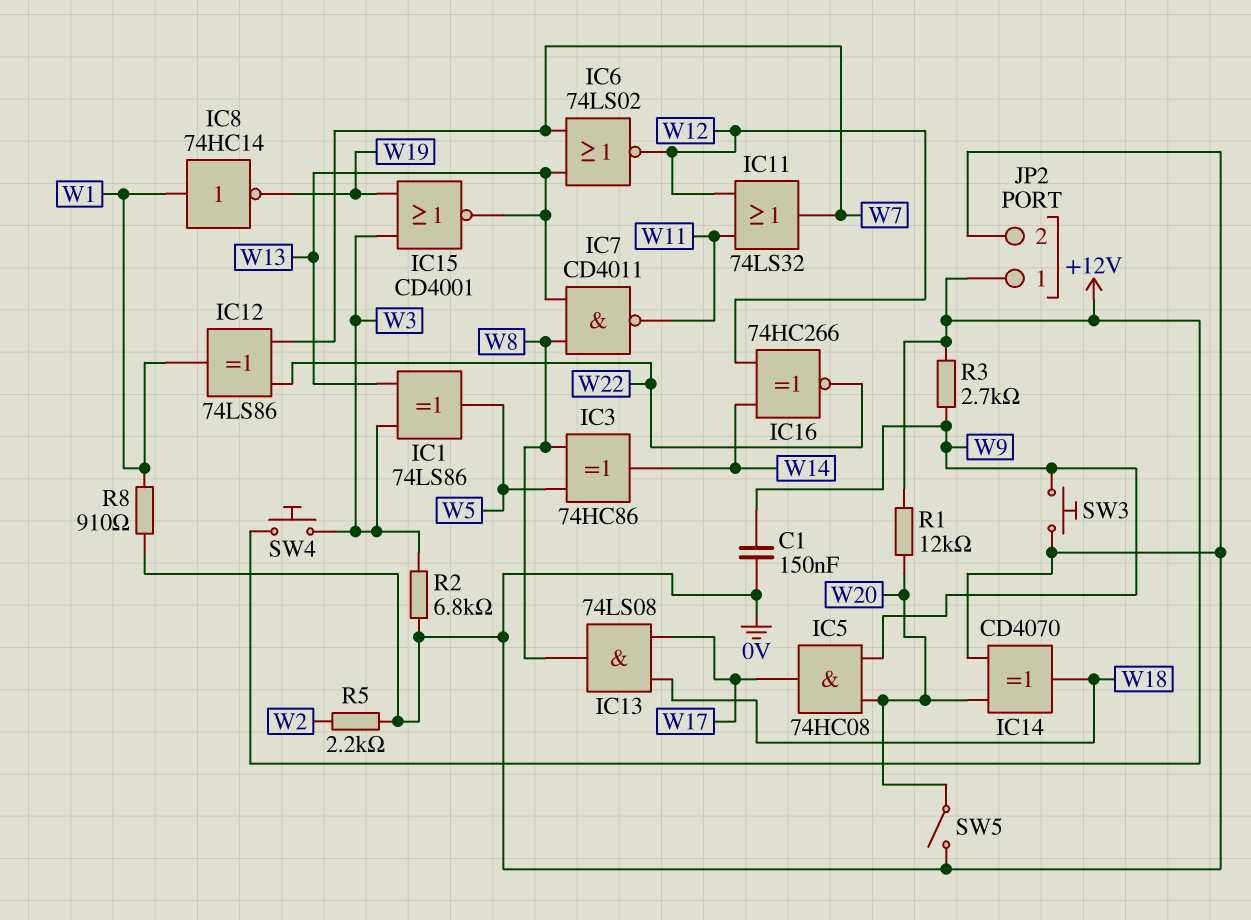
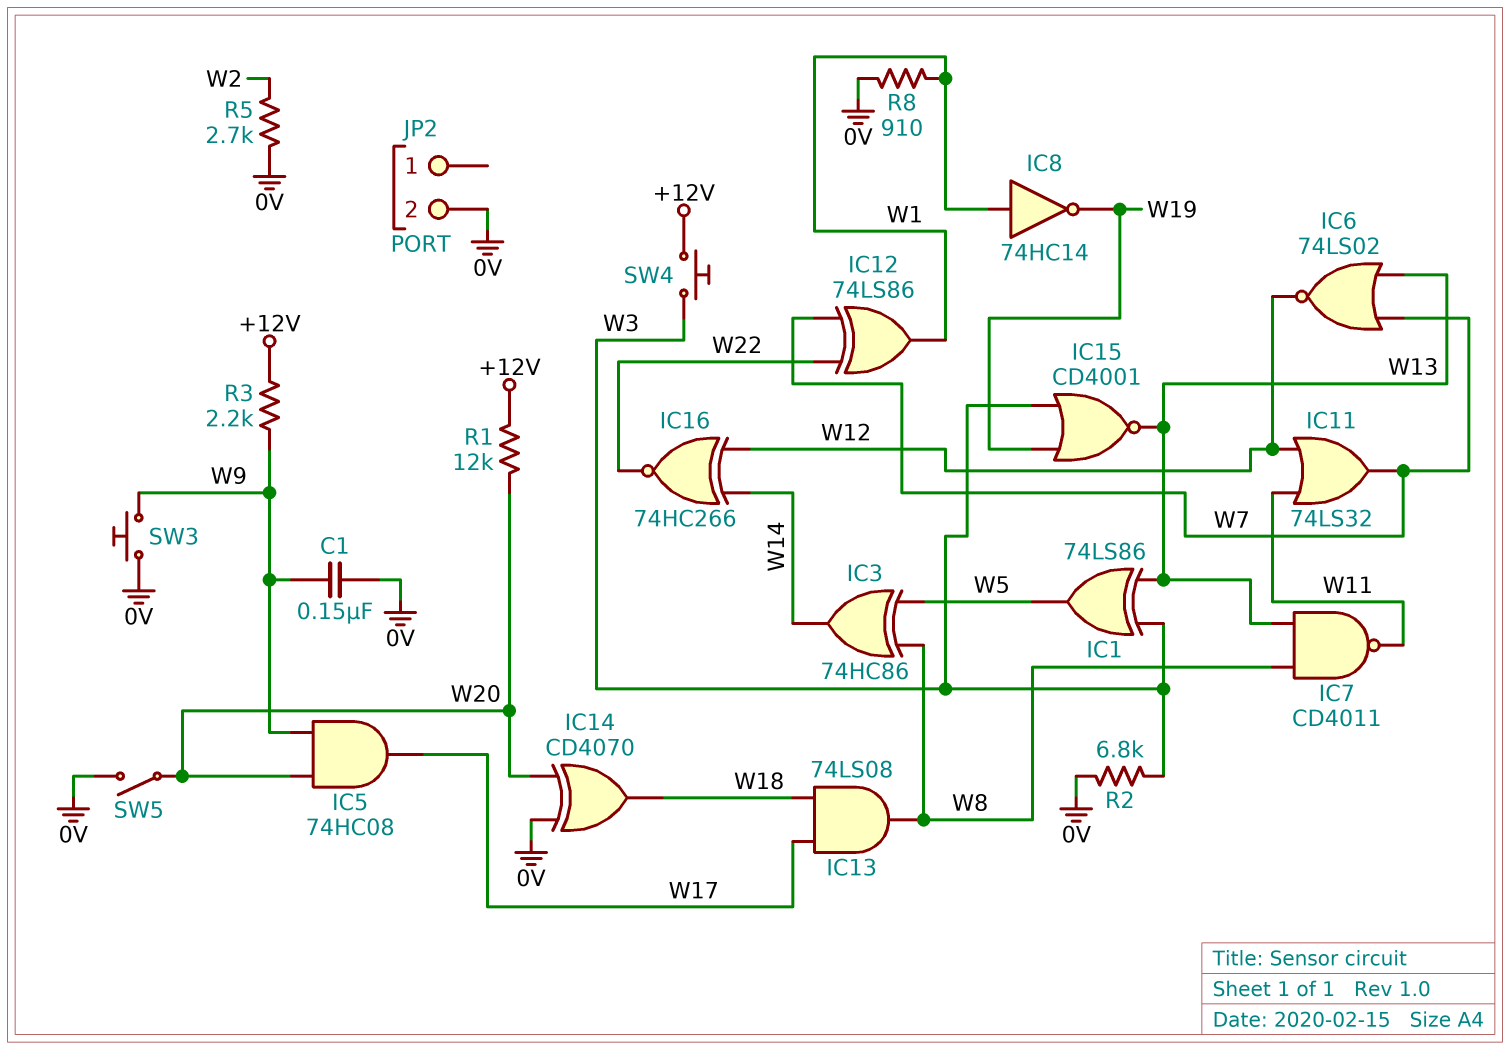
JP2 pin 1: +12V -> none
R3: 2.7k (+12V, W9) -> 2.2k (+12V, W9)
R5: 2.2k (0V, W2) -> 2.7k (0V, W2)

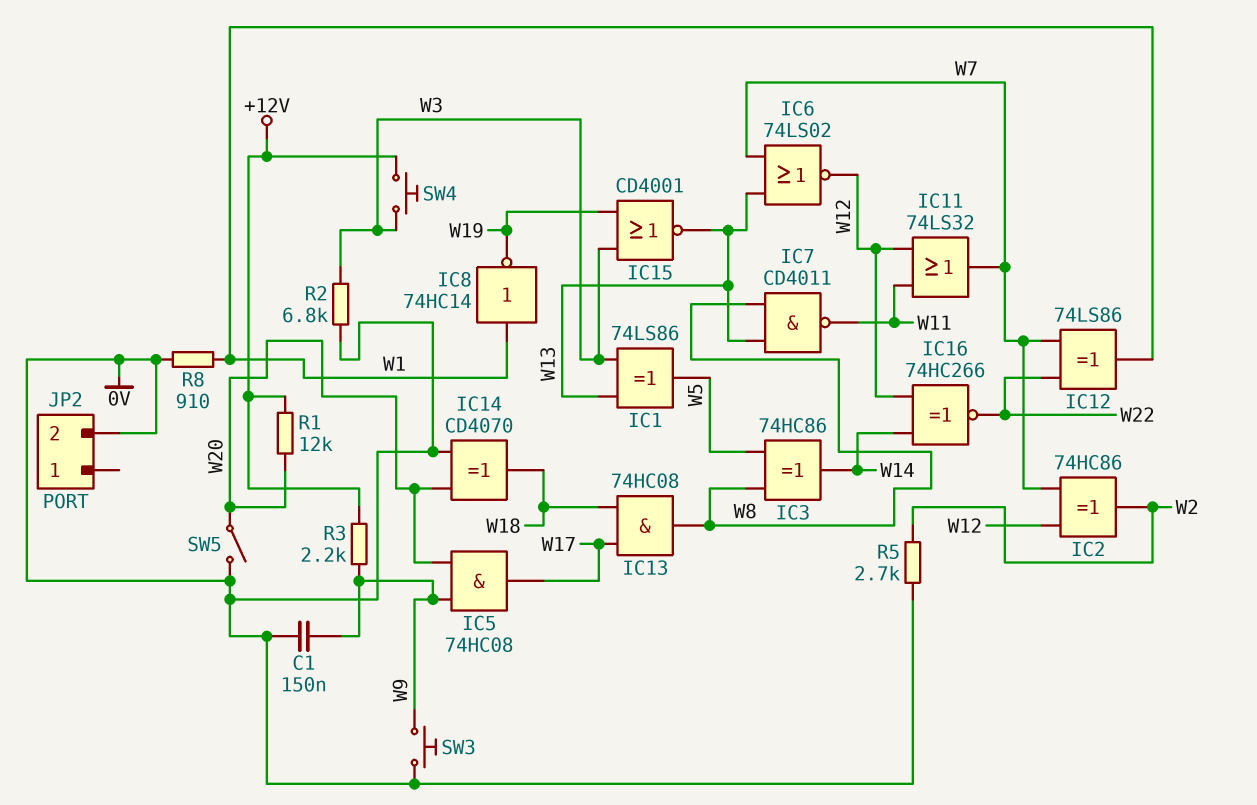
IC2: none -> XOR 74HC86 (in W7, in W12, out W2)
IC13: AND 74LS08 (in W17, in W18, out W8) -> AND 74HC08 (in W17, in W18, out W8)

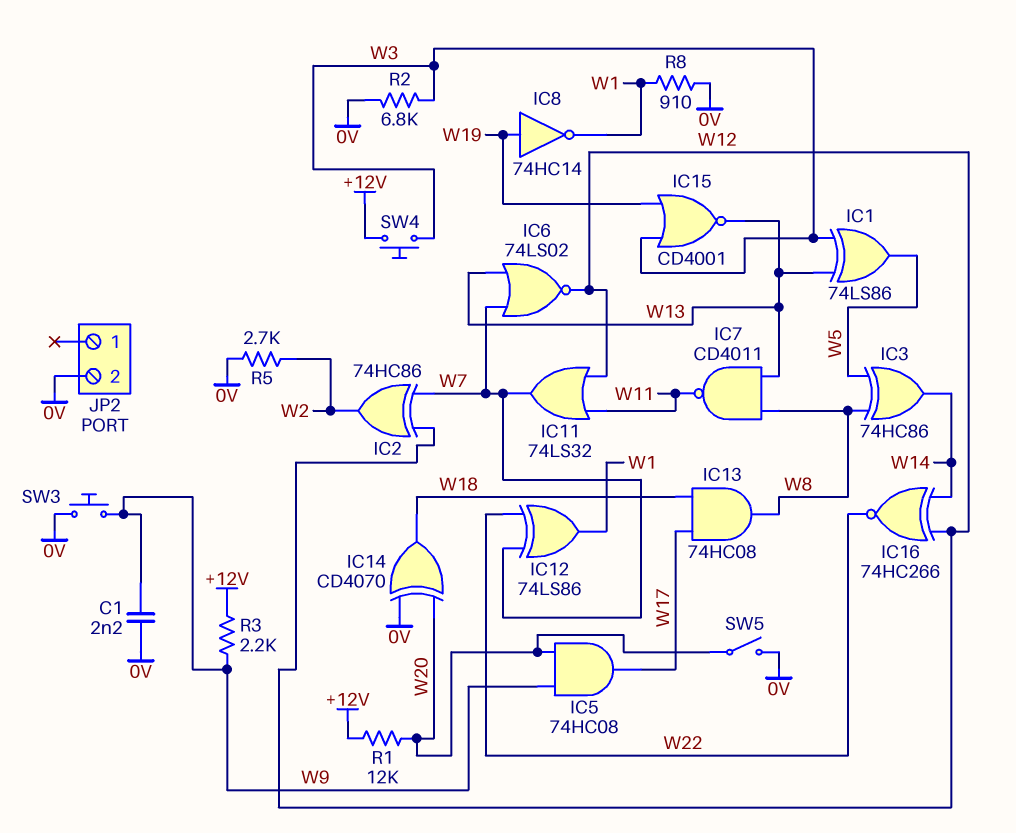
C1: 150nF (0V, W9) -> 2.2nF (0V, W9)
IC8: NOT 74HC14 (in W1, out W19) -> NOT 74HC14 (in W19, out W1)

